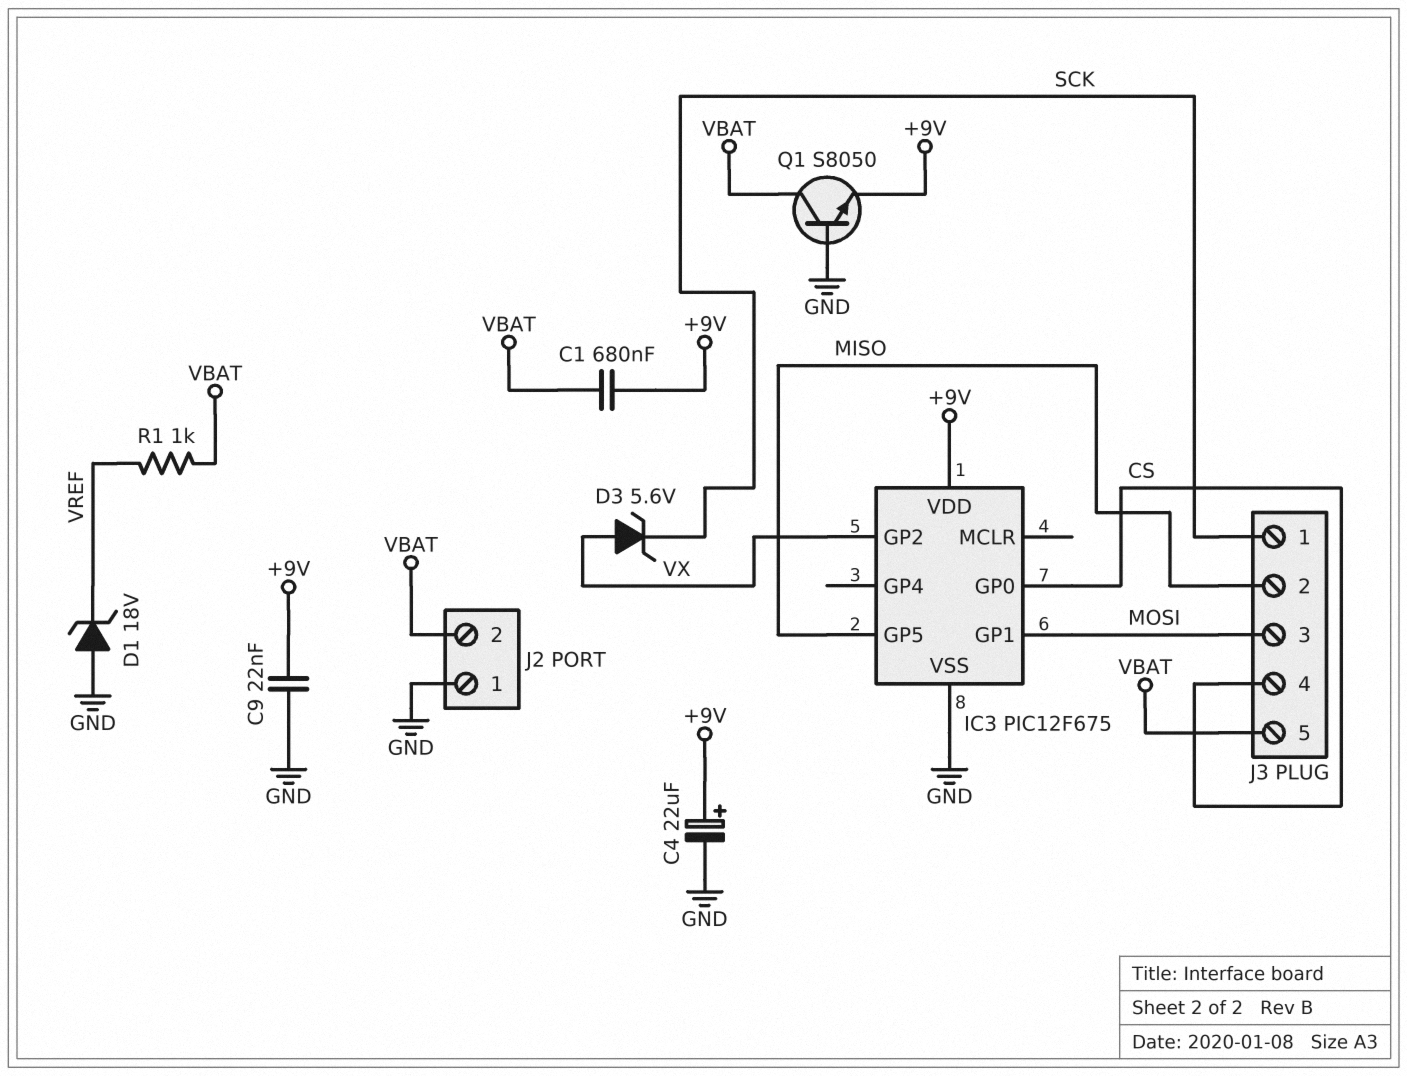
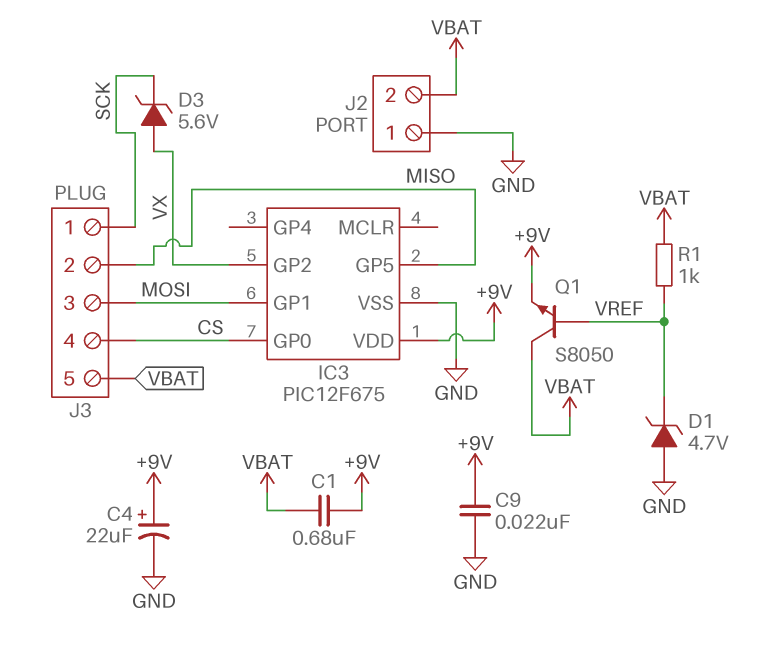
D1: zener 18V (A GND, K VREF) -> zener 4.7V (A GND, K VREF)
Q1: NPN S8050 (B GND, C VBAT, E +9V) -> NPN S8050 (B VREF, C VBAT, E +9V)

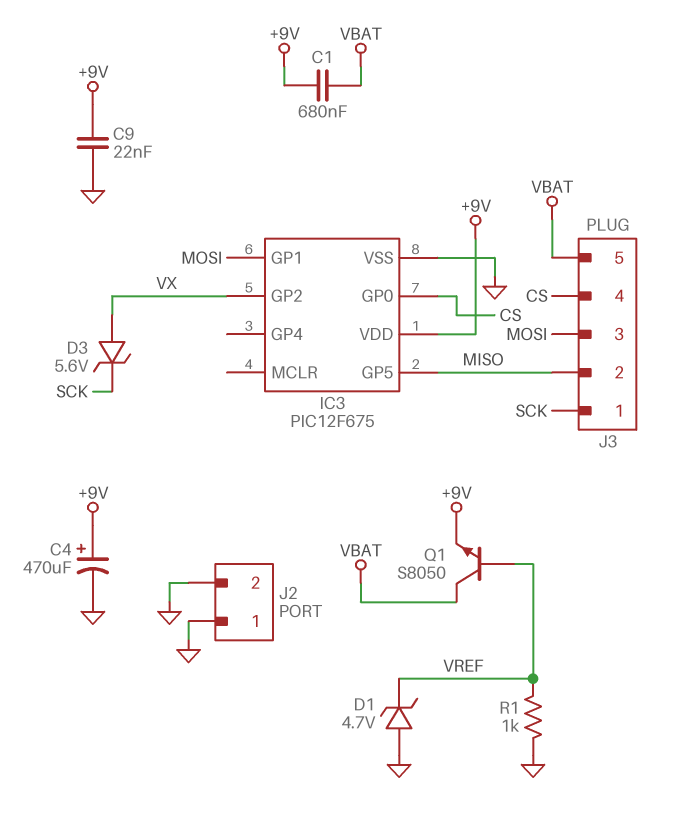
C4: 22uF (plus +9V, minus GND) -> 470uF (plus +9V, minus GND)
J2 pin 2: VBAT -> GND
R1: 1k (VBAT, VREF) -> 1k (GND, VREF)

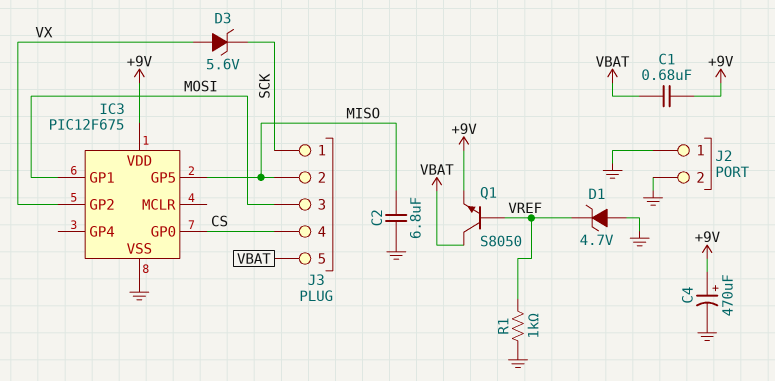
C2: none -> 6.8uF (GND, MISO)
C9: 22nF (+9V, GND) -> none

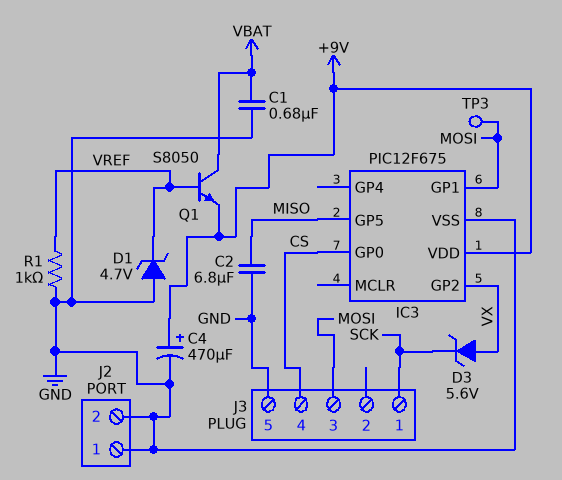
C1: 680nF (+9V, VBAT) -> 680nF (GND, VBAT)
J3 pin 2: MISO -> none
J3 pin 5: VBAT -> GND
TP3: none -> test point (MOSI)

